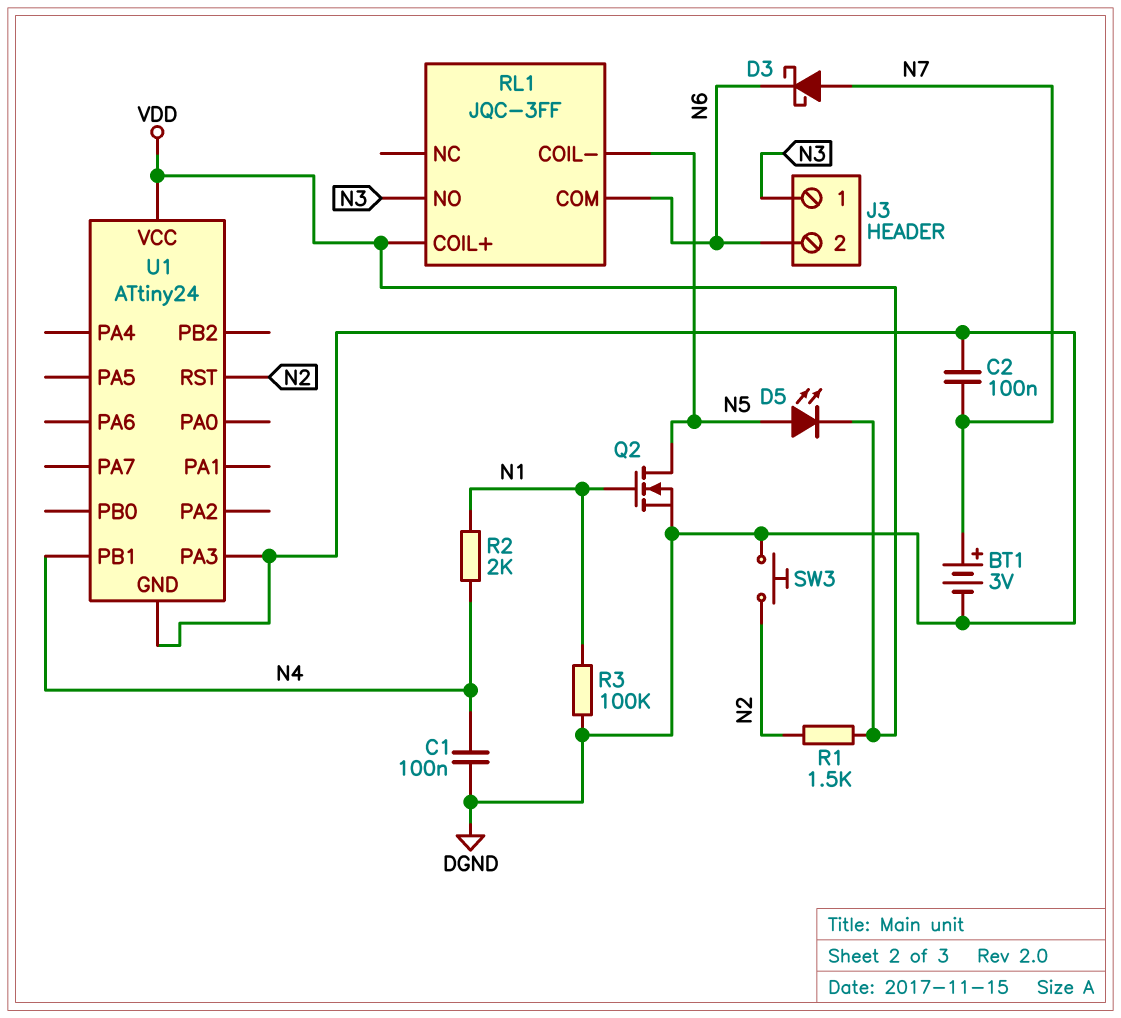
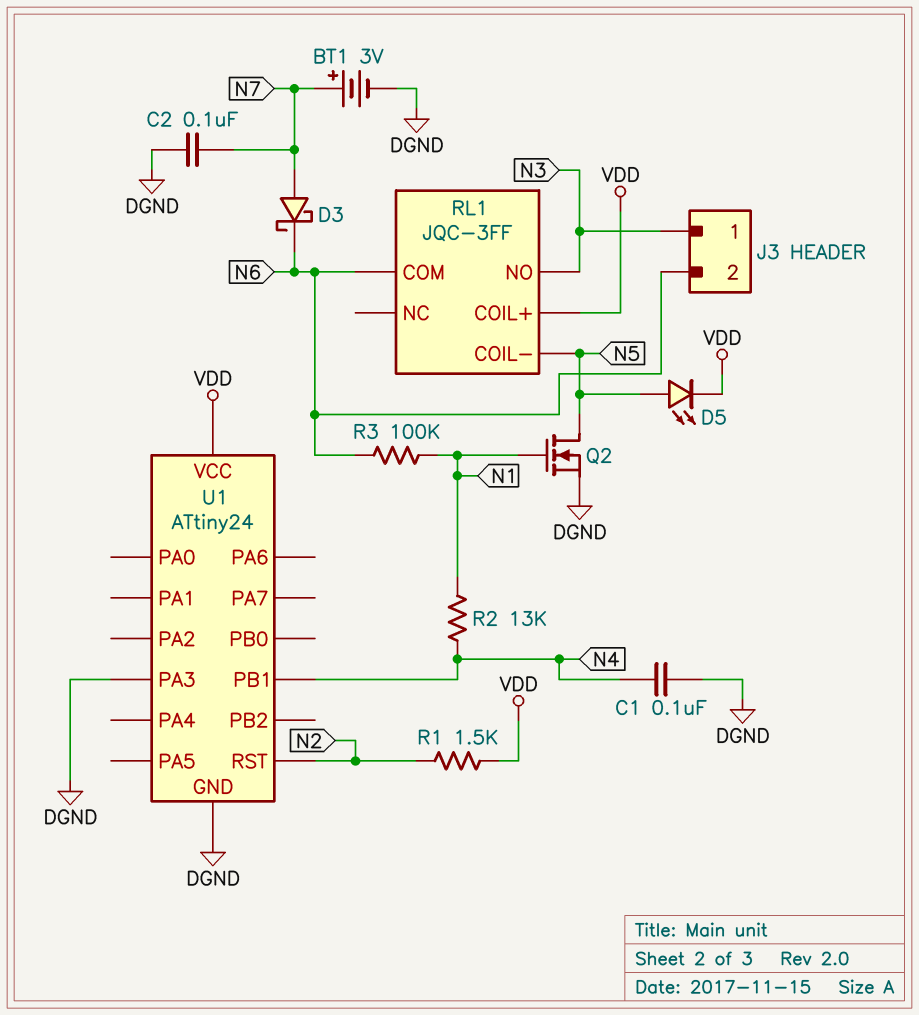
R2: 2k (N1, N4) -> 13k (N1, N4)
R3: 100k (DGND, N1) -> 100k (N1, N6)
SW3: button (DGND, N2) -> none

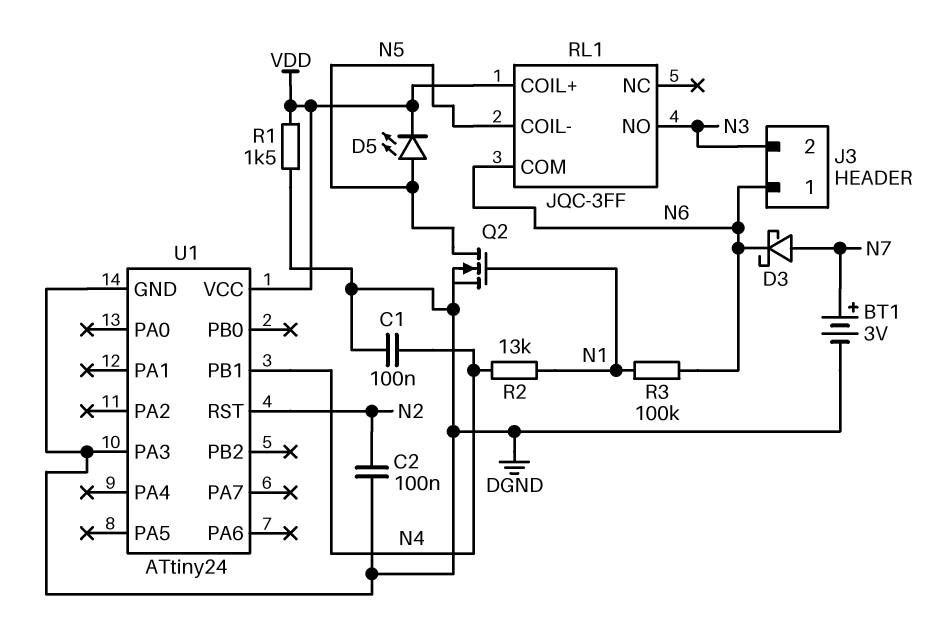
C2: 100nF (DGND, N7) -> 100nF (DGND, N2)
J3 pin 1: N3 -> N6
J3 pin 2: N6 -> N3
R1: 1.5k (N2, VDD) -> 1.5k (DGND, VDD)

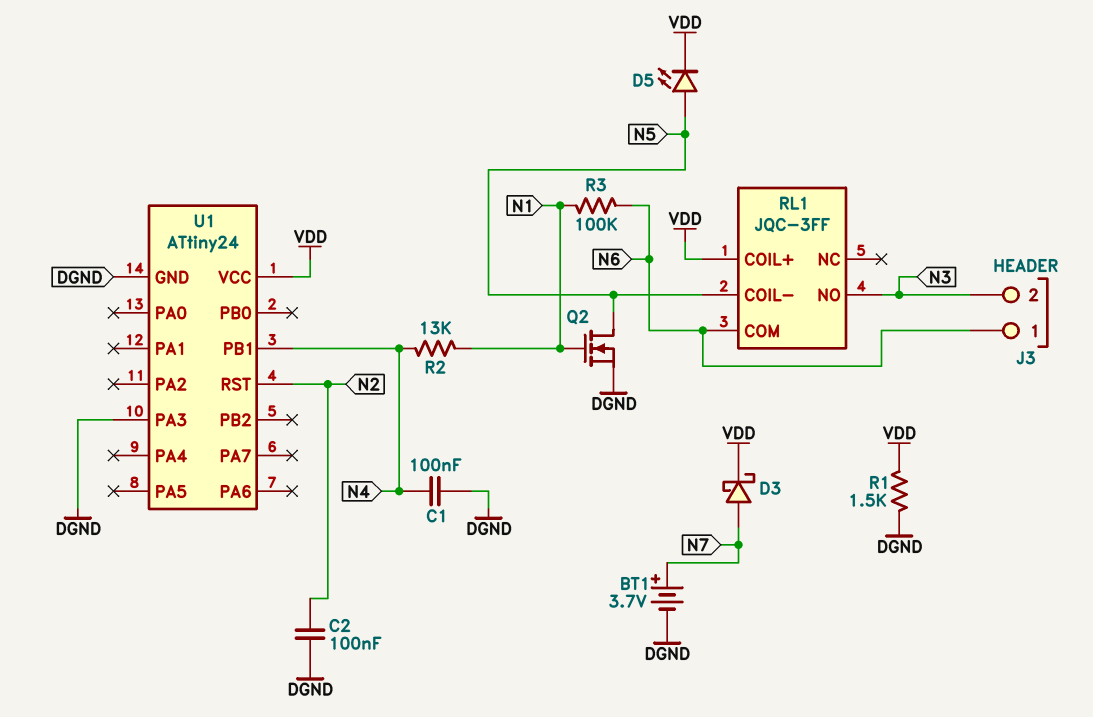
BT1: 3V (plus N7, minus DGND) -> 3.7V (plus N7, minus DGND)
D3: schottky (A N7, K N6) -> schottky (A N7, K VDD)

